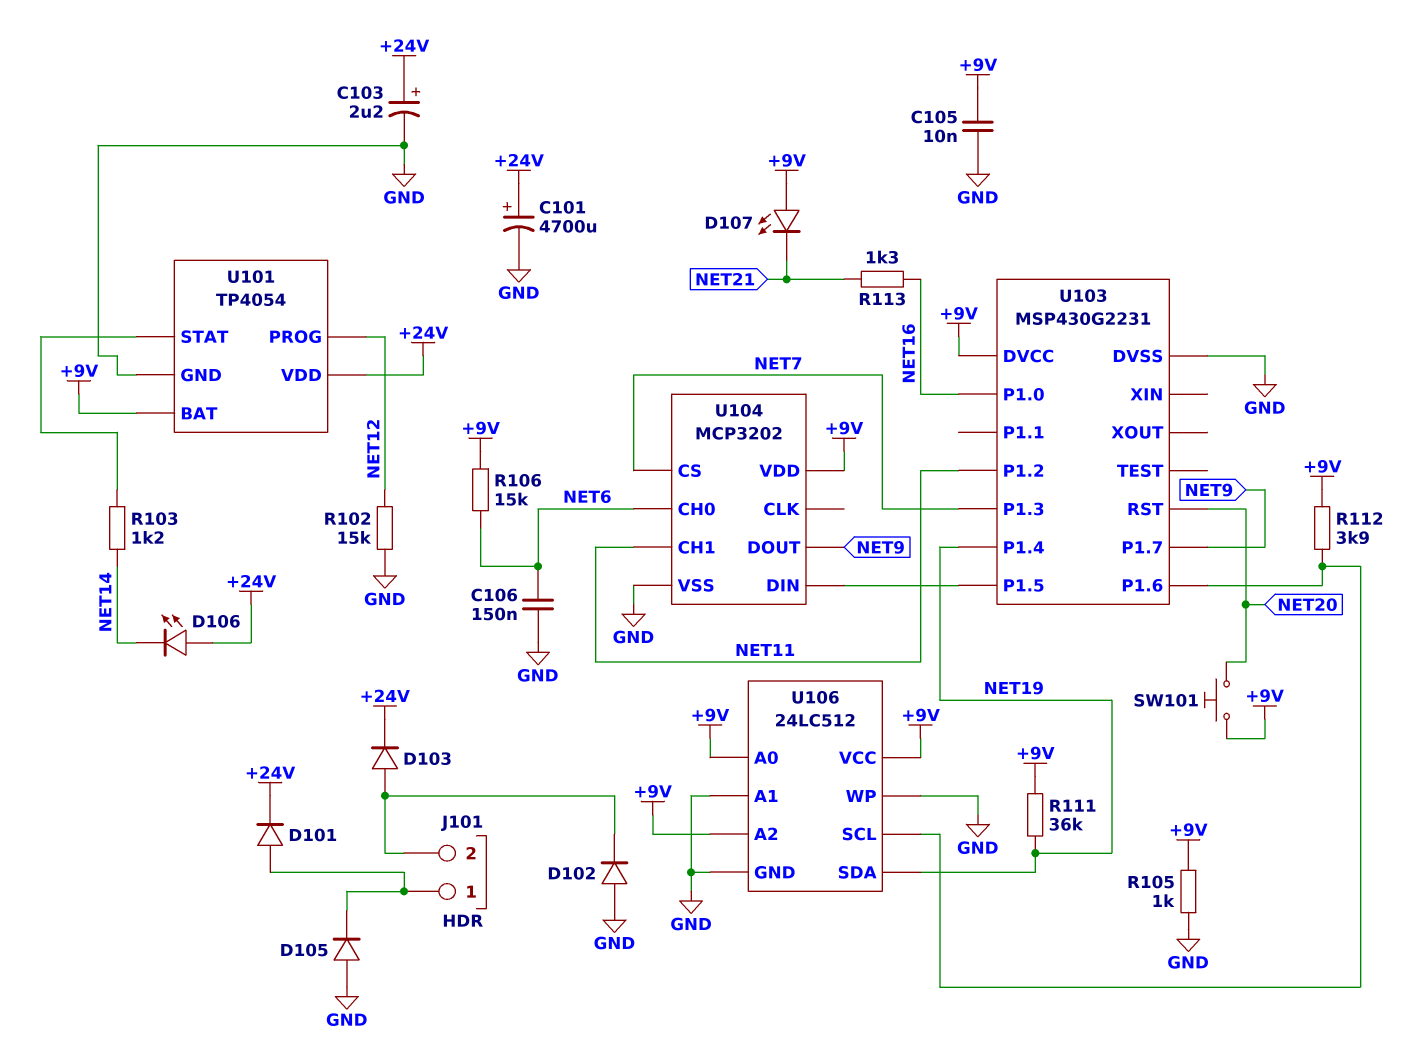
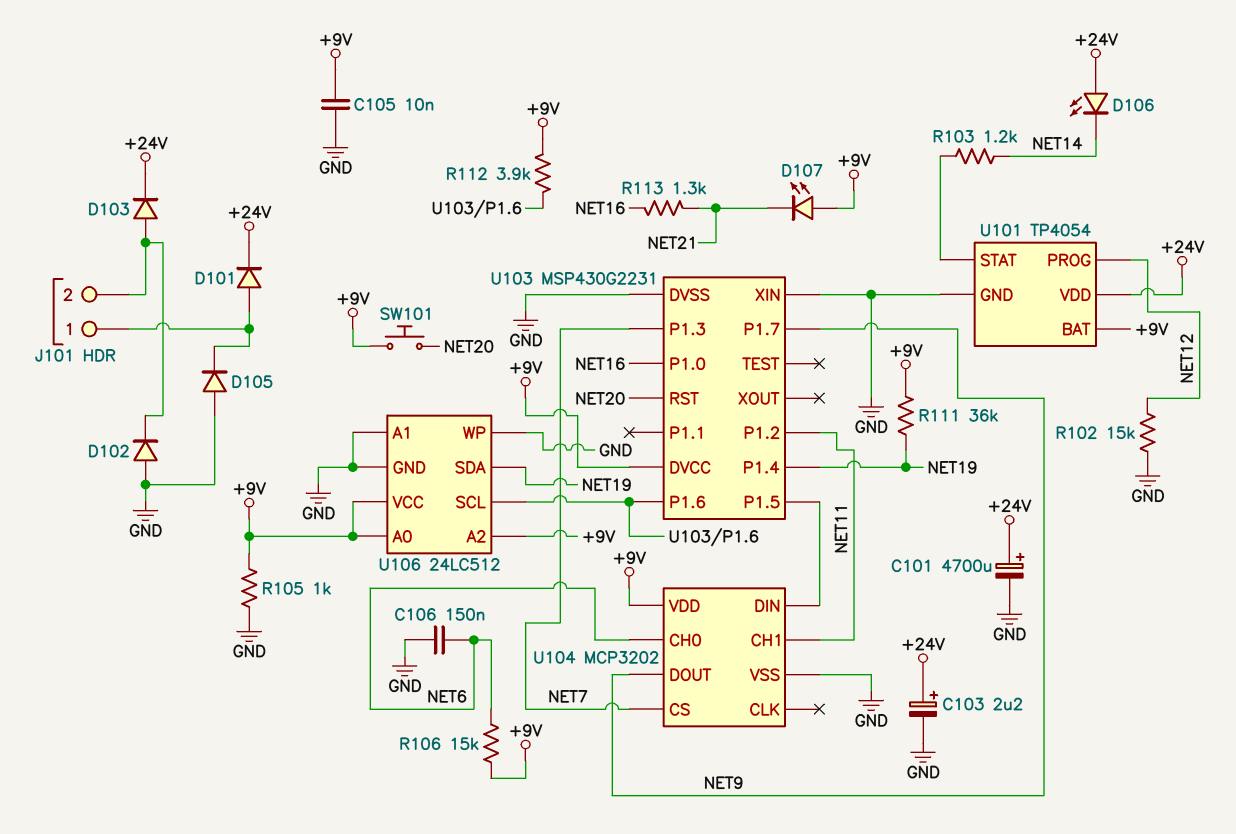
U103 pin XIN: none -> GND

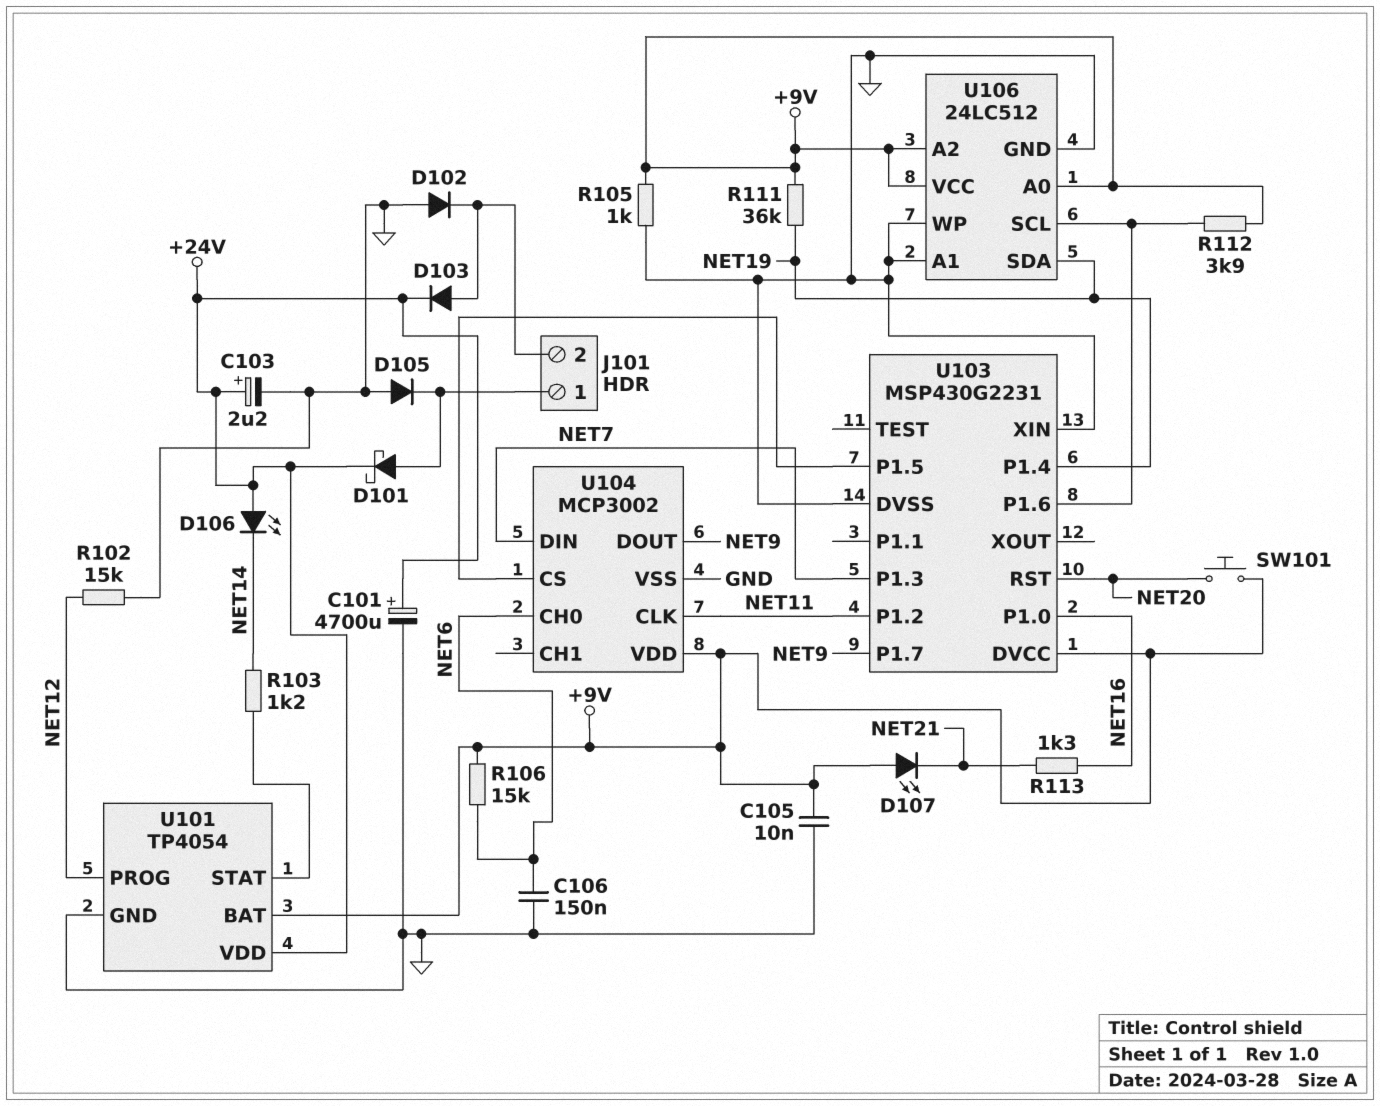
D101: diode (A J101/1, K +24V) -> schottky (A J101/1, K +24V)
U104: MCP3202 -> MCP3002
U104 pin CH1: NET11 -> none
U104 pin CLK: none -> NET11
U104 pin CS: NET7 -> U103/P1.5
U104 pin DIN: U103/P1.5 -> NET7

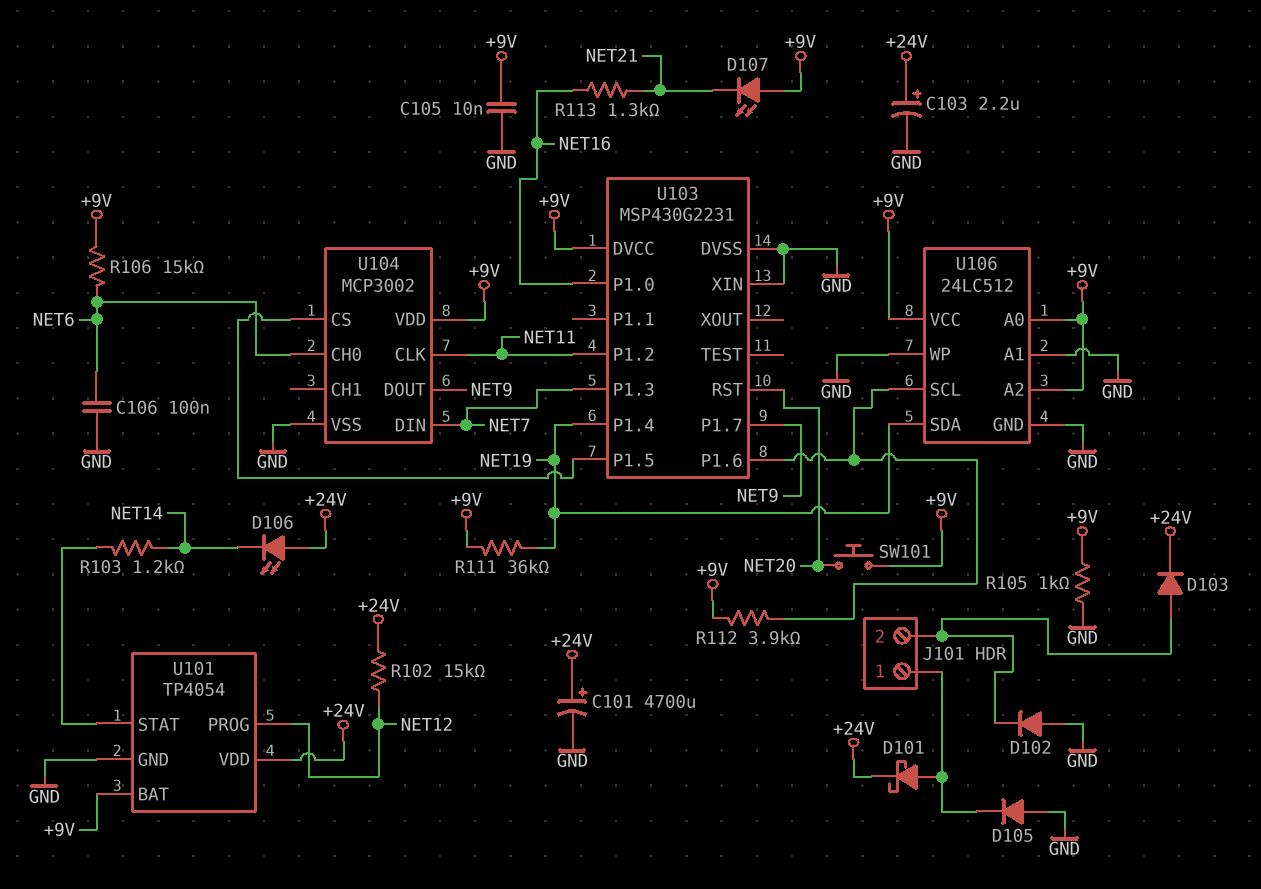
C106: 150nF (GND, NET6) -> 100nF (GND, NET6)
R102: 15k (GND, NET12) -> 15k (+24V, NET12)

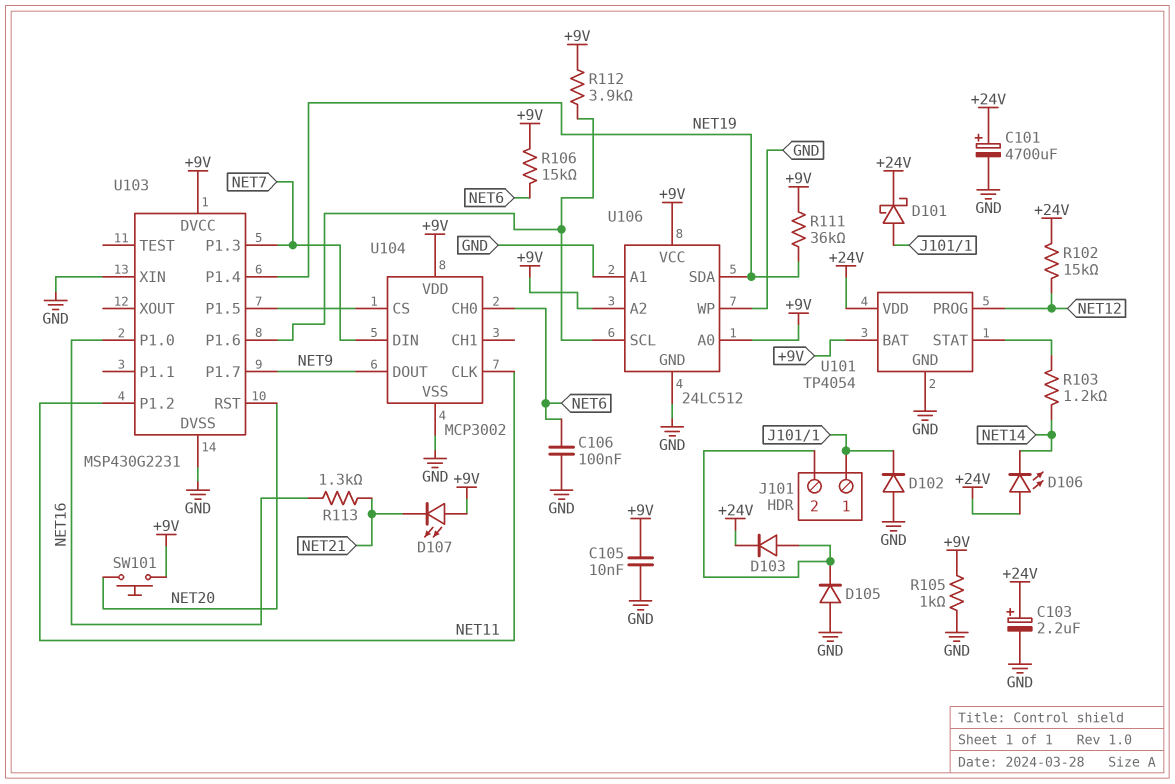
D102: diode (A GND, K J101/2) -> diode (A GND, K J101/1)
D105: diode (A GND, K J101/1) -> diode (A GND, K J101/2)

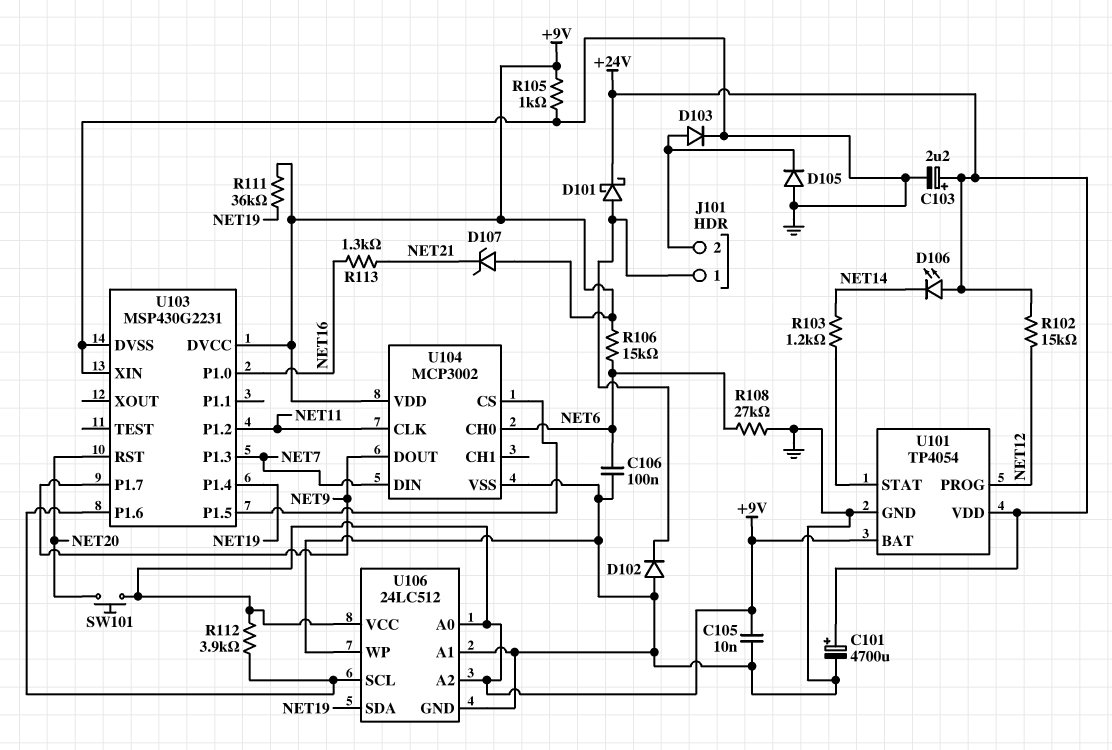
D103: diode (A J101/2, K +24V) -> diode (A J101/2, K GND)
D107: LED (A +9V, K NET21) -> zener (A +9V, K NET21)
R108: none -> 27k (GND, NET6)

